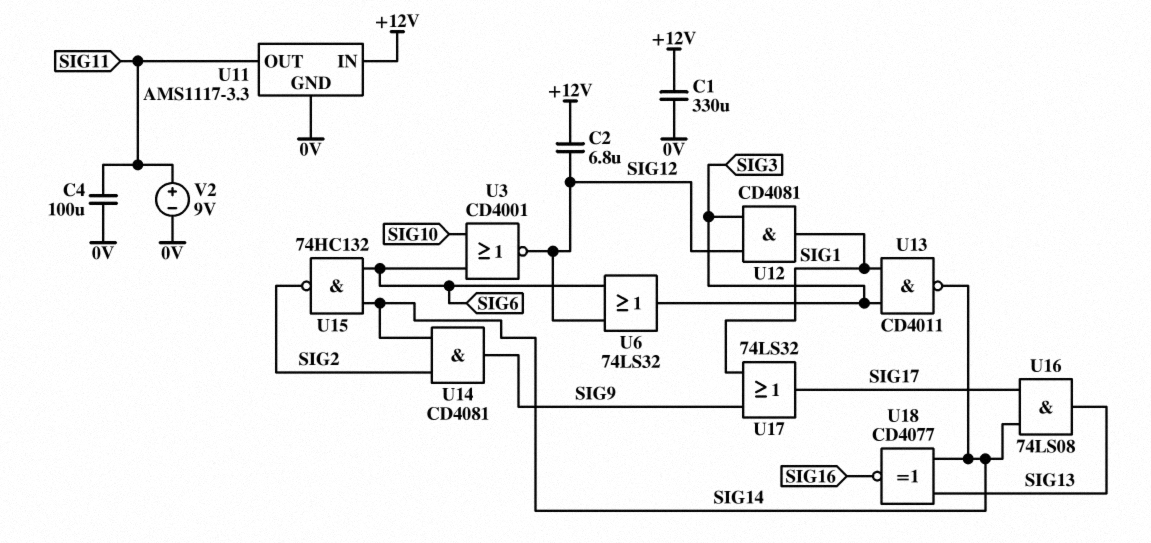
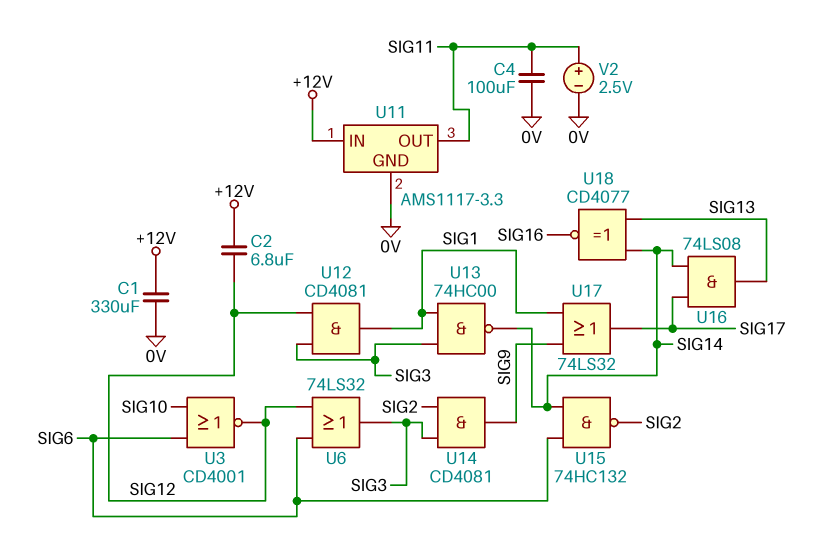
U13: NAND CD4011 (in SIG1, in SIG3, out SIG14) -> NAND 74HC00 (in SIG1, in SIG3, out SIG14)
U14: AND CD4081 (in SIG2, in SIG14, out SIG9) -> AND CD4081 (in SIG2, in SIG3, out SIG9)
V2: 9V (plus SIG11, minus 0V) -> 2.5V (plus SIG11, minus 0V)

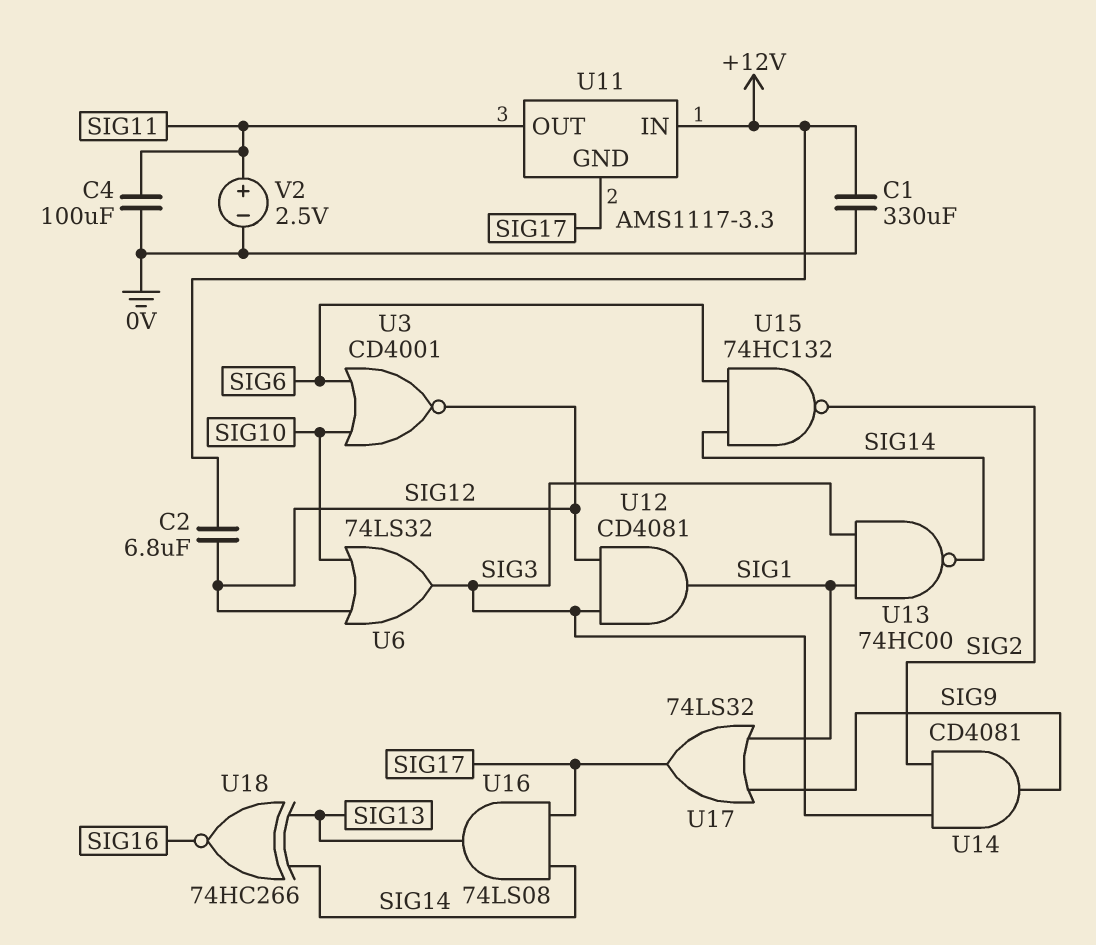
U6: OR 74LS32 (in SIG6, in SIG12, out SIG3) -> OR 74LS32 (in SIG10, in SIG12, out SIG3)
U11 pin GND: 0V -> SIG17
U18: XNOR CD4077 (in SIG13, in SIG14, out SIG16) -> XNOR 74HC266 (in SIG13, in SIG14, out SIG16)

